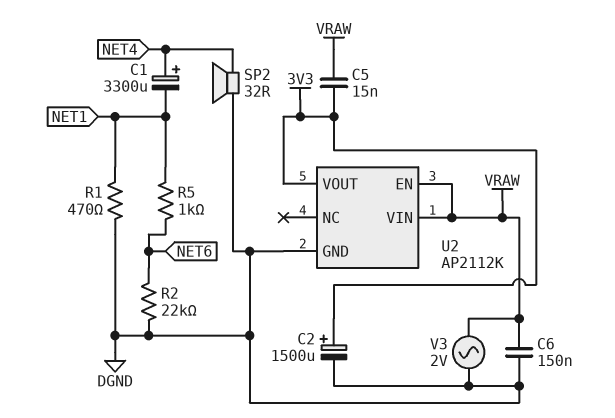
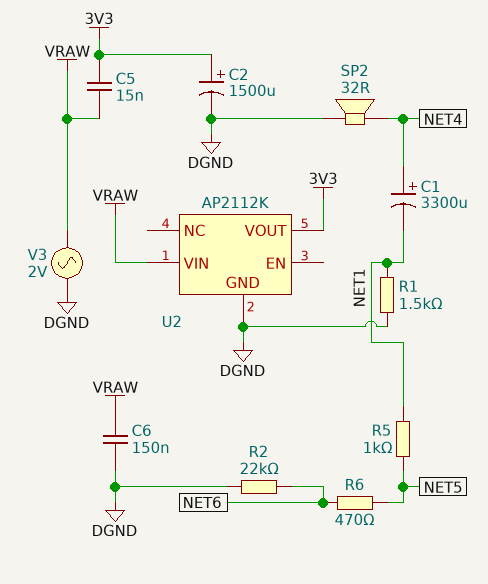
R1: 470 (DGND, NET1) -> 1.5k (DGND, NET1)
R5: 1k (NET1, NET6) -> 1k (NET1, NET5)
R6: none -> 470 (NET5, NET6)
U2 pin EN: VRAW -> none

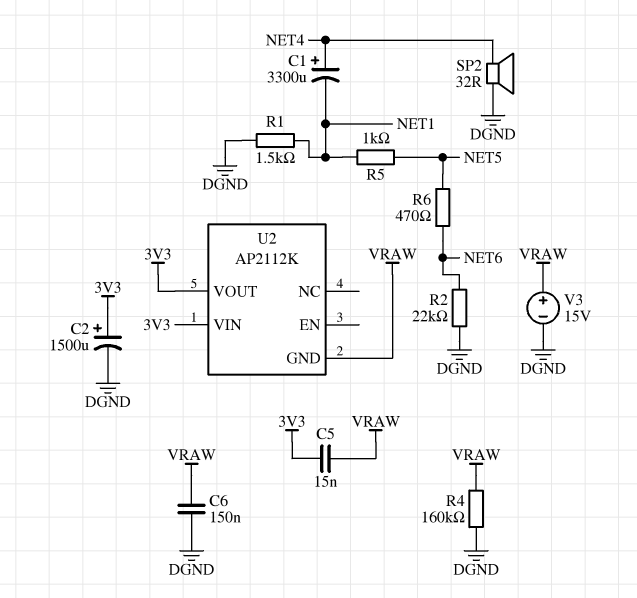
R4: none -> 160k (DGND, VRAW)
U2 pin GND: DGND -> VRAW
U2 pin VIN: VRAW -> 3V3
V3: AC 2V (DGND, VRAW) -> 15V (plus VRAW, minus DGND)

